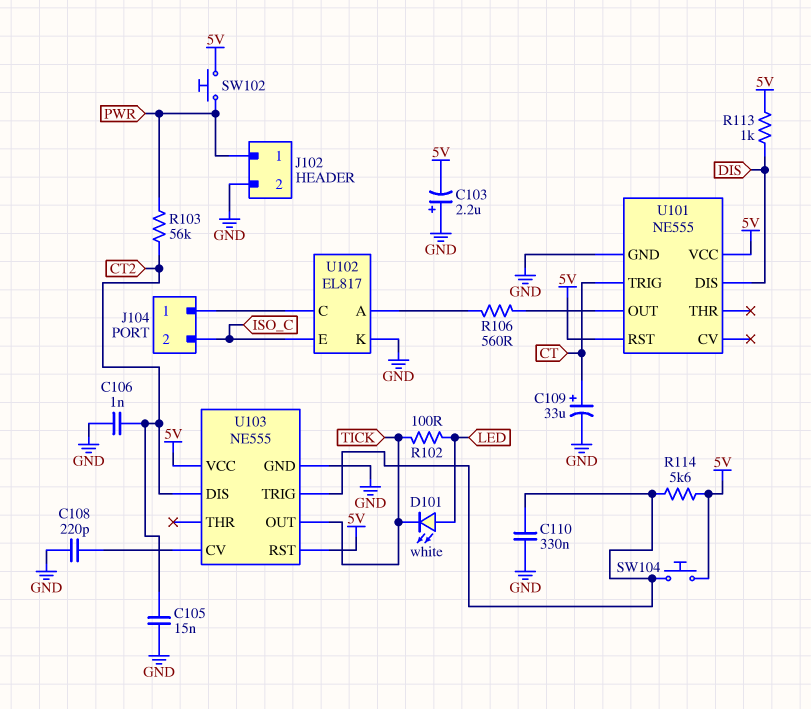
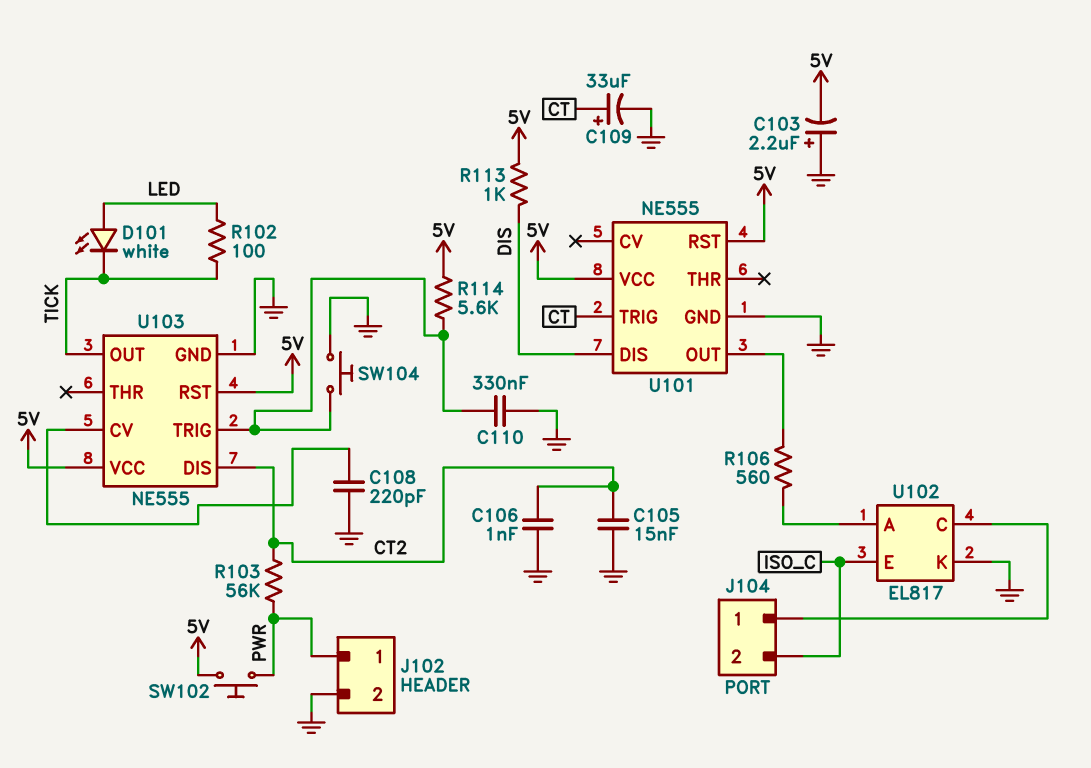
SW104: button (5V, U103/TRIG) -> button (GND, U103/TRIG)

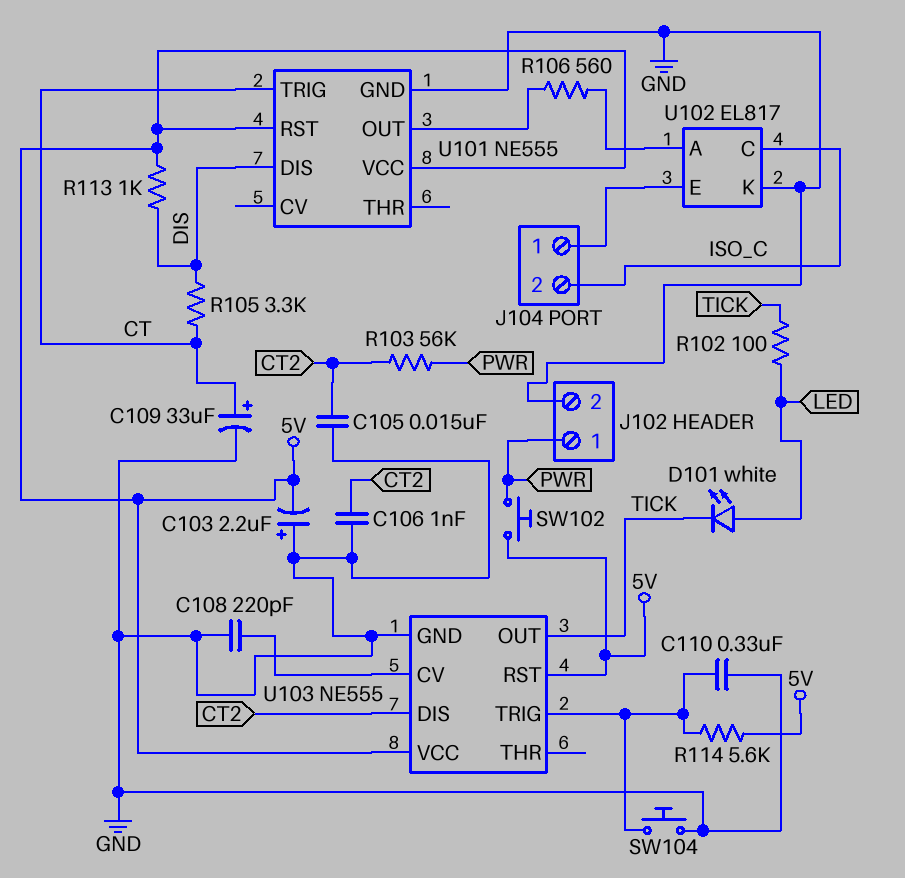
R105: none -> 3.3k (CT, DIS)
U102 pin C: J104/1 -> ISO_C
U102 pin E: ISO_C -> J104/1

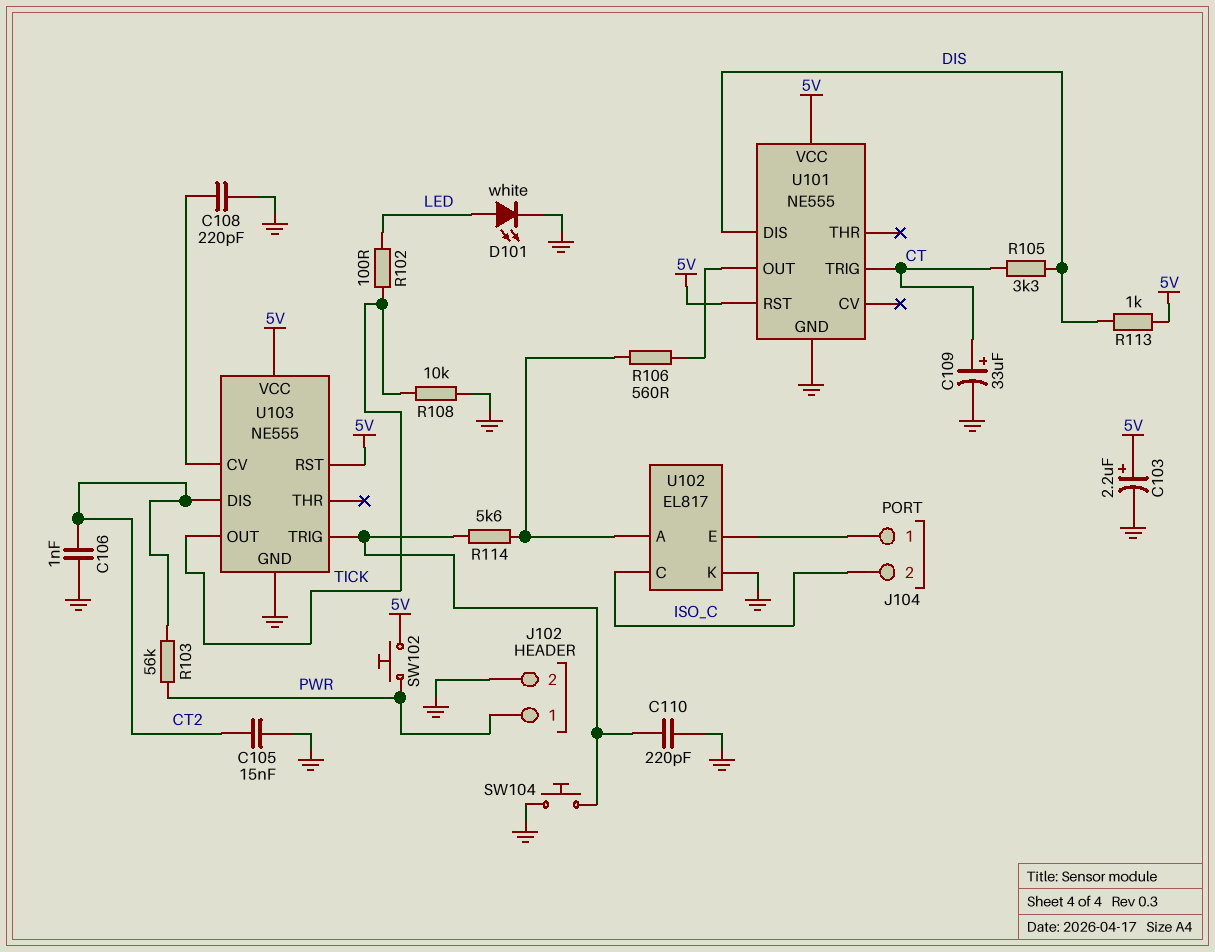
C103: 2.2uF (plus GND, minus 5V) -> 2.2uF (plus 5V, minus GND)
C110: 330nF (GND, U103/TRIG) -> 220pF (GND, U103/TRIG)
D101: LED white (A LED, K TICK) -> LED white (A LED, K GND)
R108: none -> 10k (GND, TICK)
R114: 5.6k (5V, U103/TRIG) -> 5.6k (U102/A, U103/TRIG)

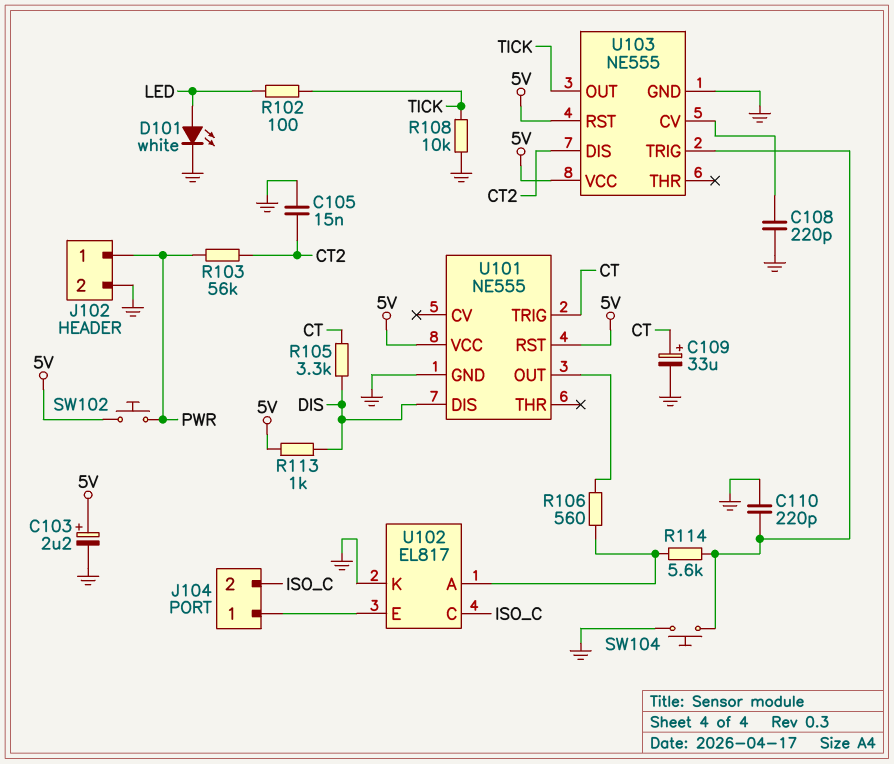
C106: 1nF (CT2, GND) -> none

